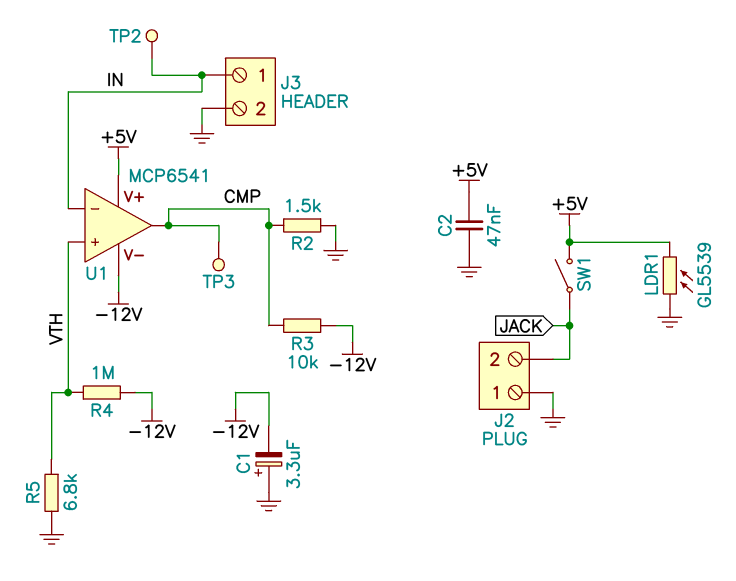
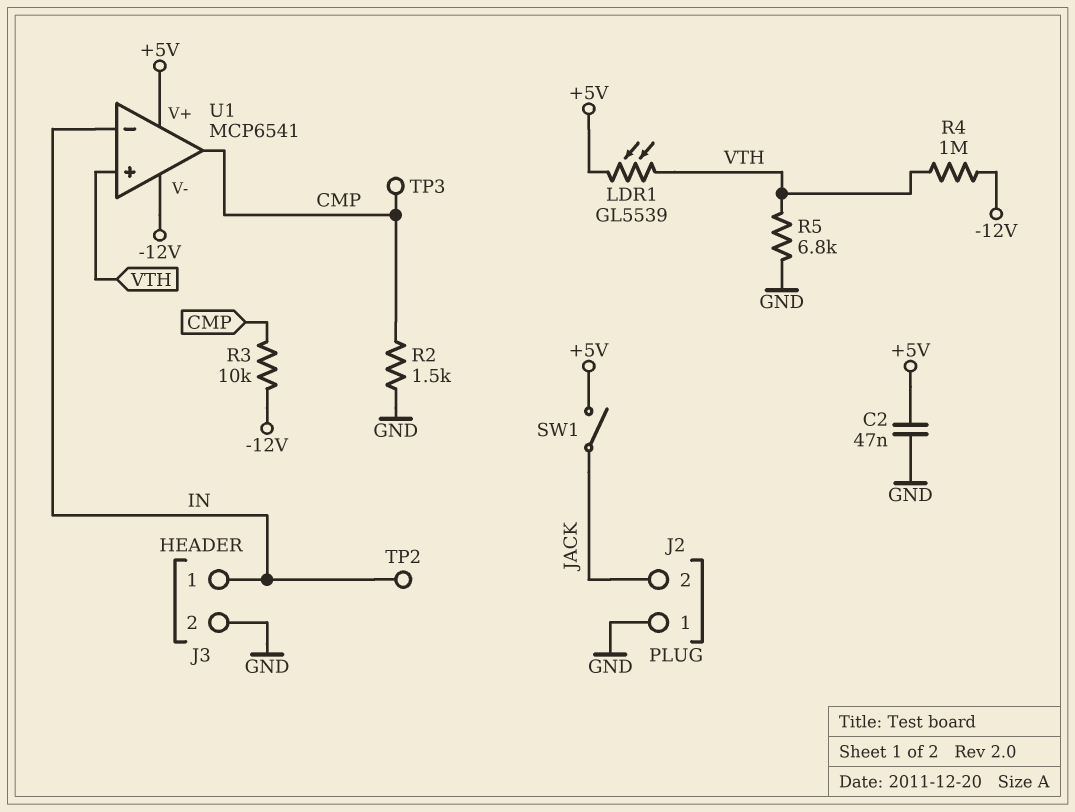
C1: 3.3uF (plus GND, minus -12V) -> none
LDR1: GL5539 (+5V, GND) -> GL5539 (+5V, VTH)

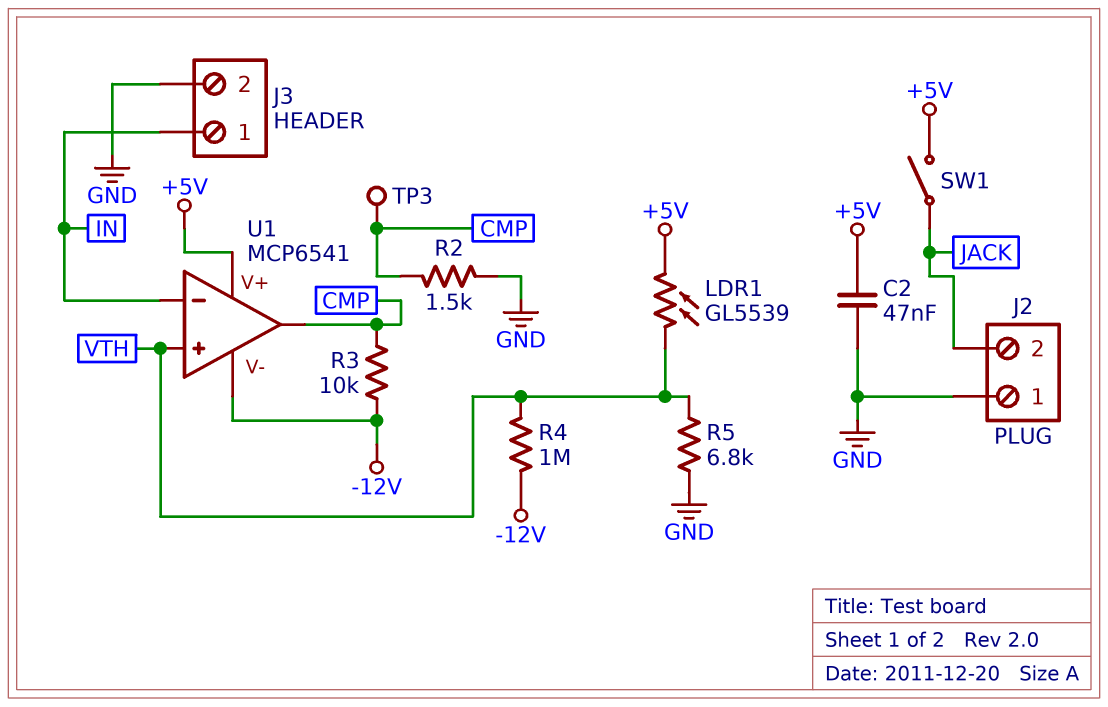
TP2: test point (IN) -> none

